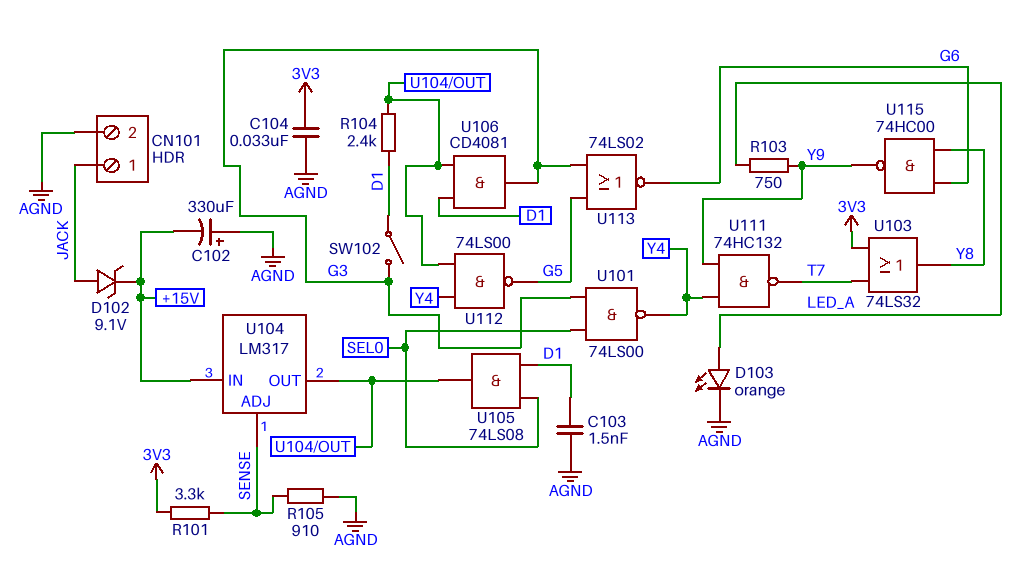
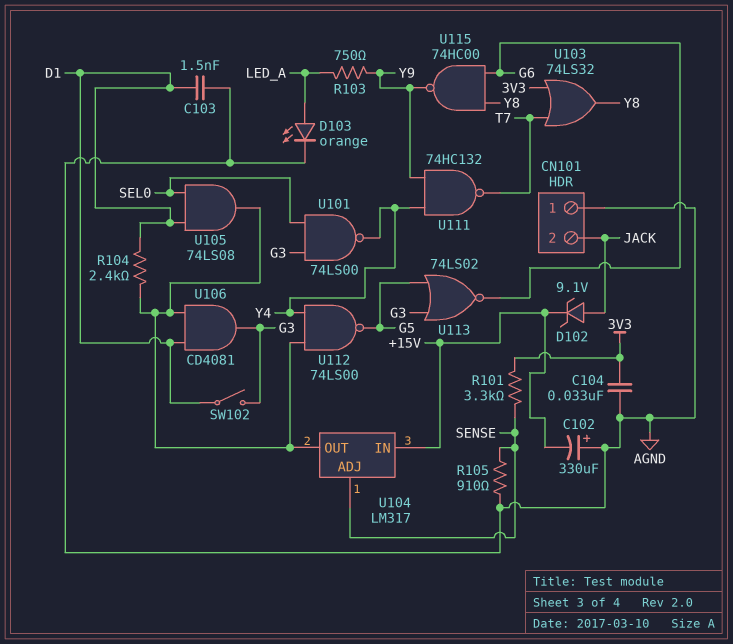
CN101 pin 1: JACK -> AGND
CN101 pin 2: AGND -> JACK

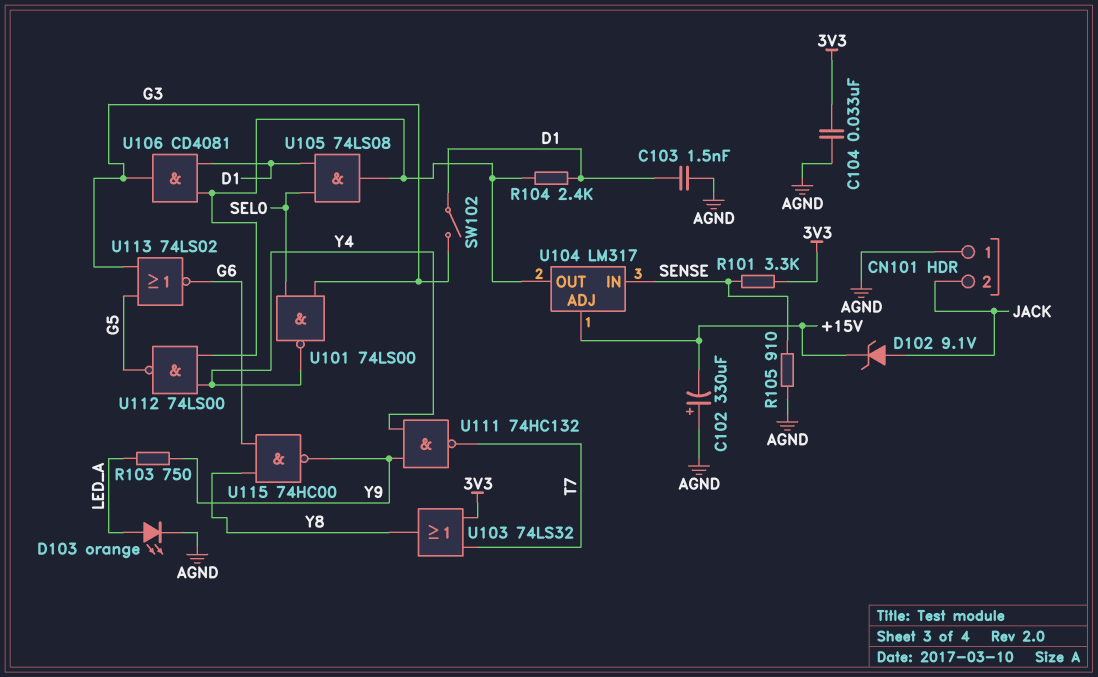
U104 pin ADJ: SENSE -> +15V
U104 pin IN: +15V -> SENSE

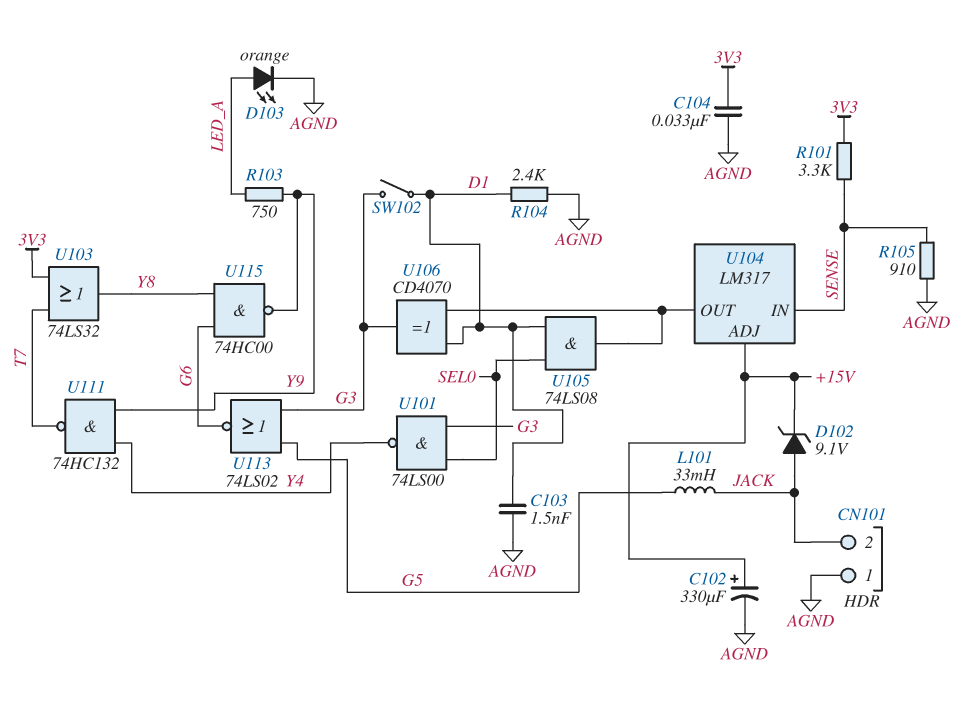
C102: 330uF (plus AGND, minus +15V) -> 330uF (plus +15V, minus AGND)
L101: none -> 33mH (G5, JACK)
R104: 2.4k (D1, U104/OUT) -> 2.4k (AGND, D1)
U106: AND CD4081 (in D1, in U104/OUT, out G3) -> XOR CD4070 (in D1, in U104/OUT, out G3)
U112: NAND 74LS00 (in U104/OUT, in Y4, out G5) -> none

